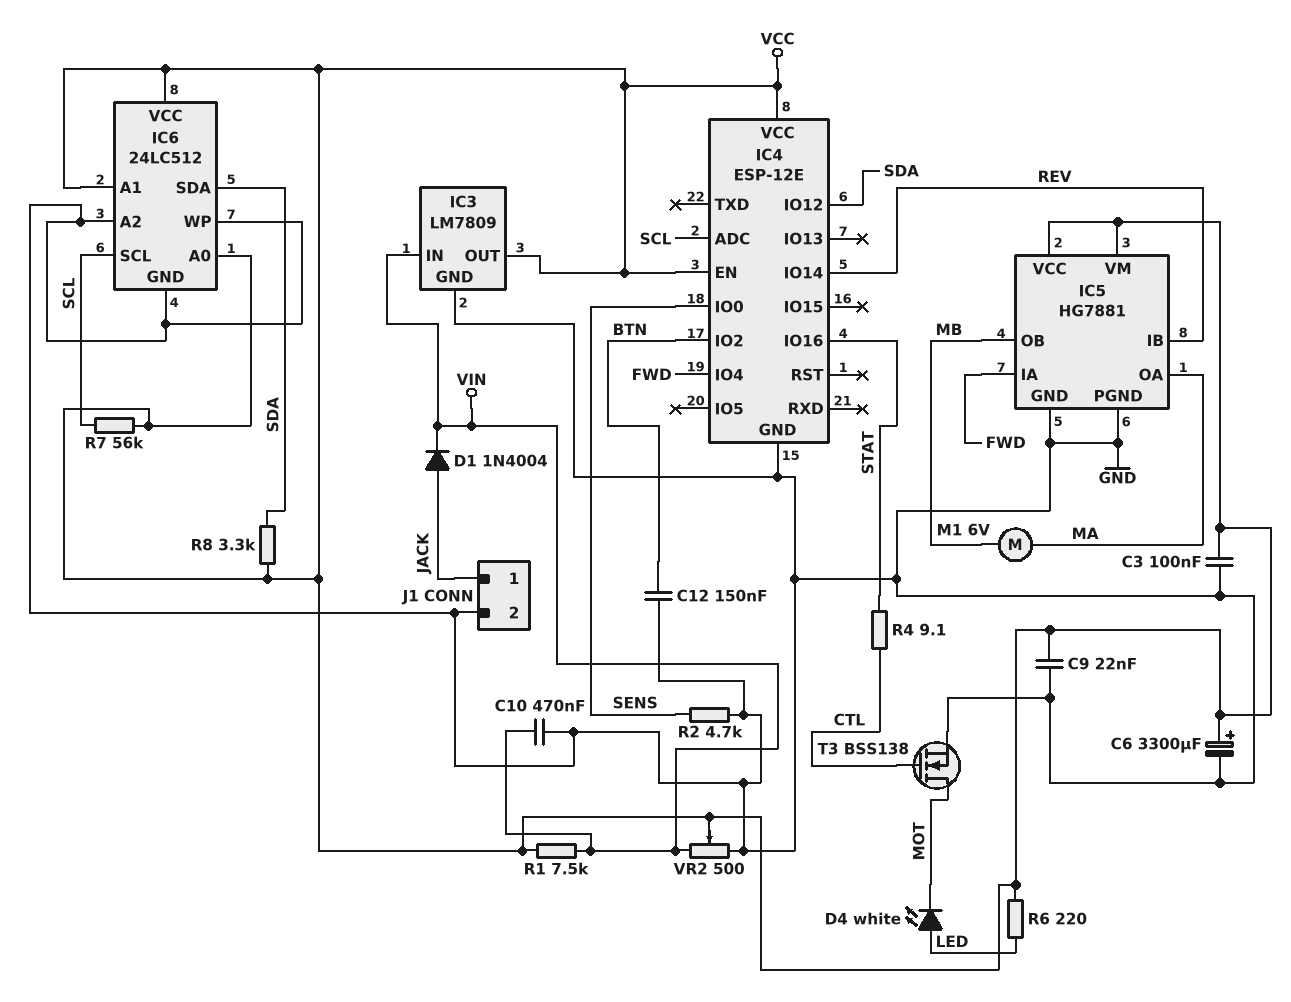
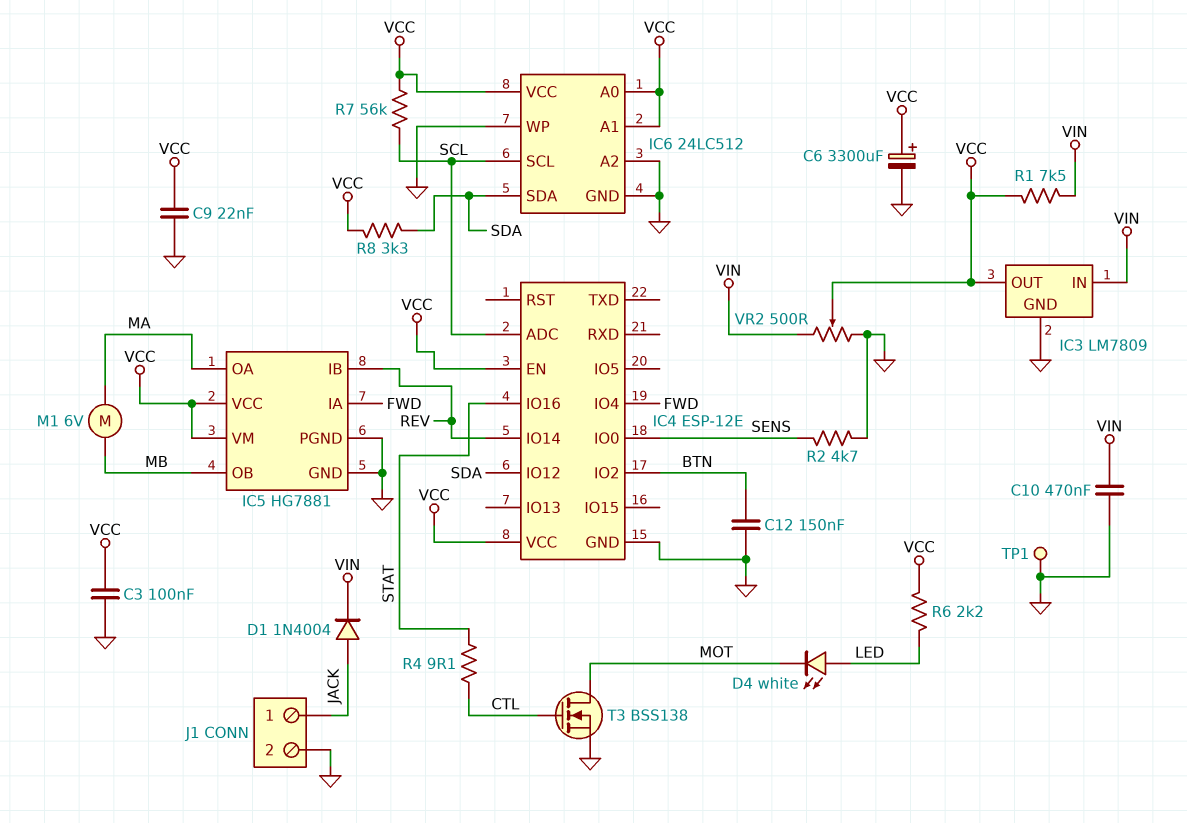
R6: 220 (LED, VCC) -> 2.2k (LED, VCC)
TP1: none -> test point (GND)

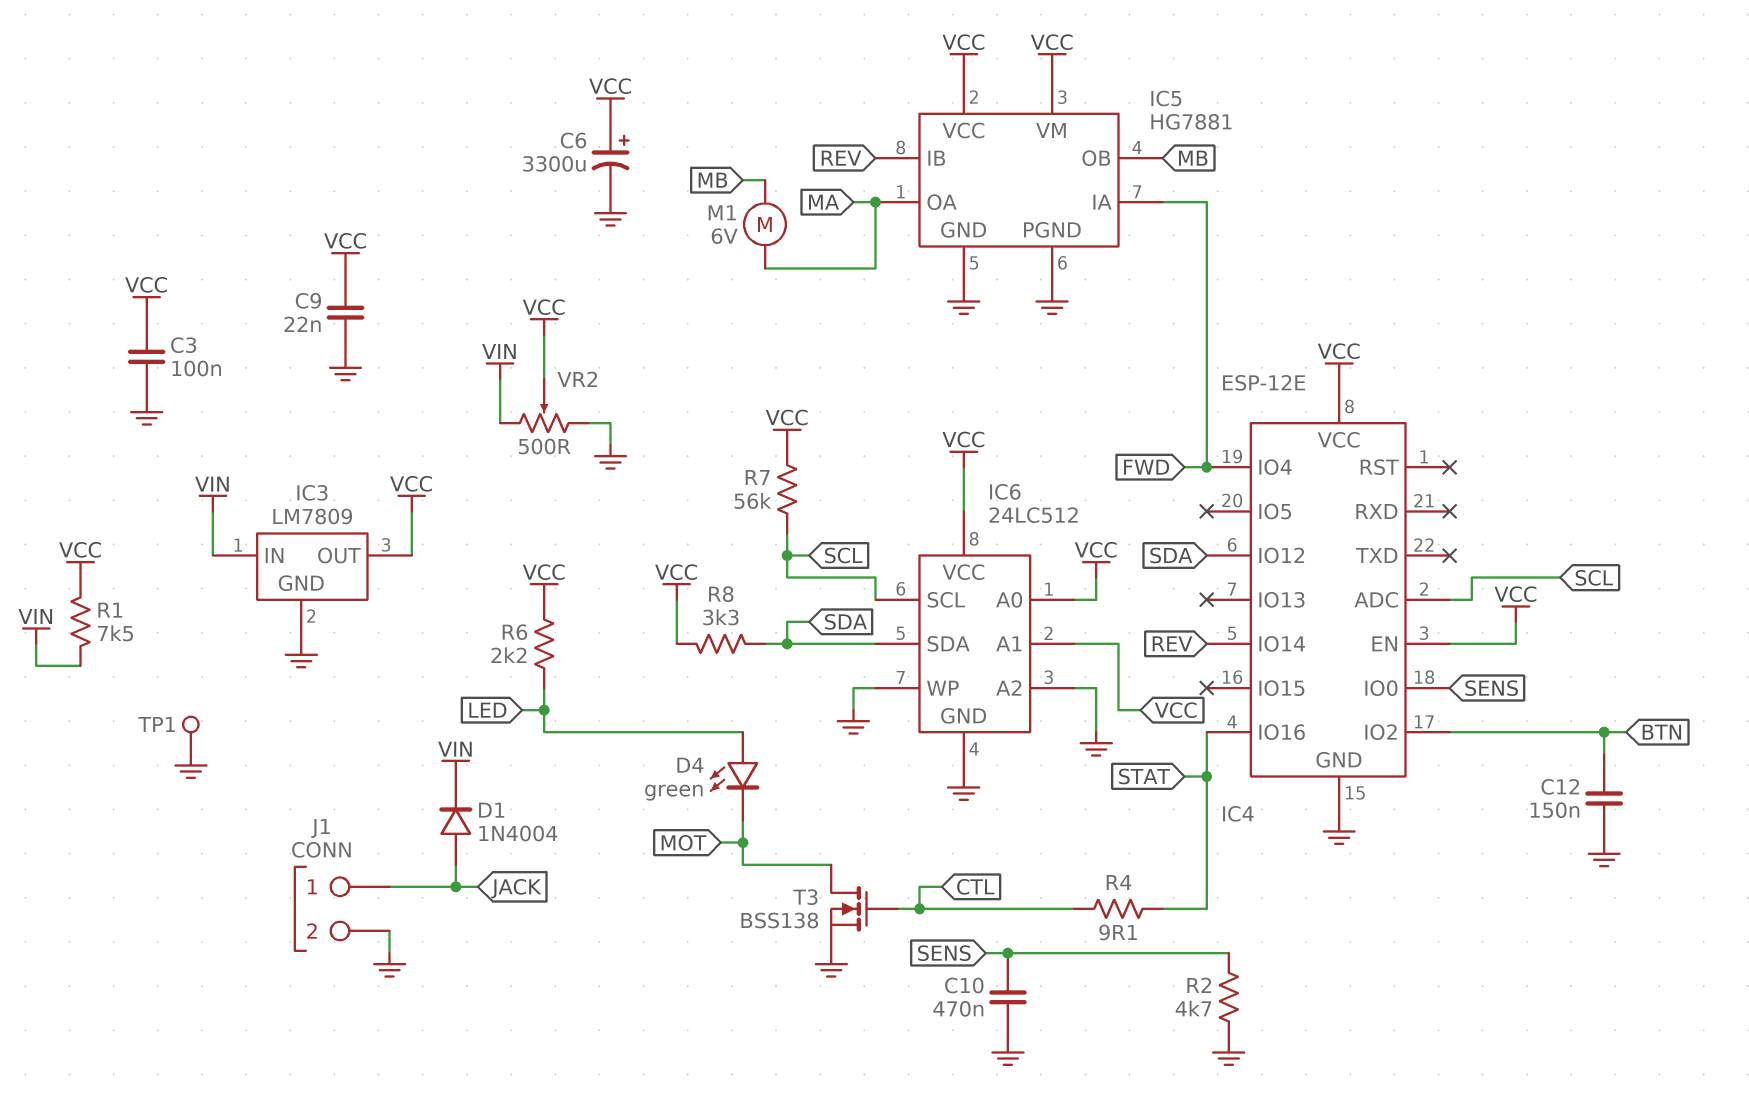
C10: 470nF (GND, VIN) -> 470nF (GND, SENS)
D4: LED white (A LED, K MOT) -> LED green (A LED, K MOT)

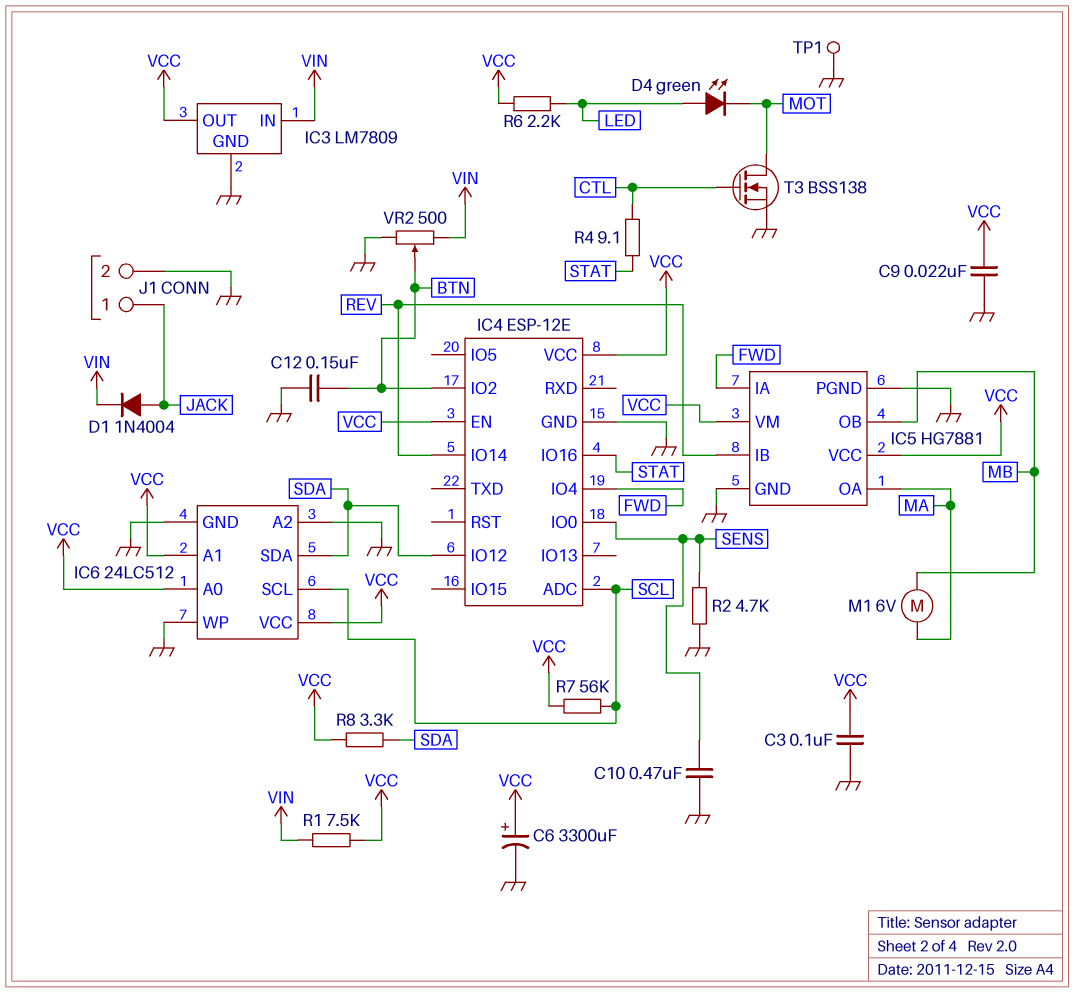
VR2: 500 (GND, VIN, wiper VCC) -> 500 (GND, VIN, wiper BTN)

